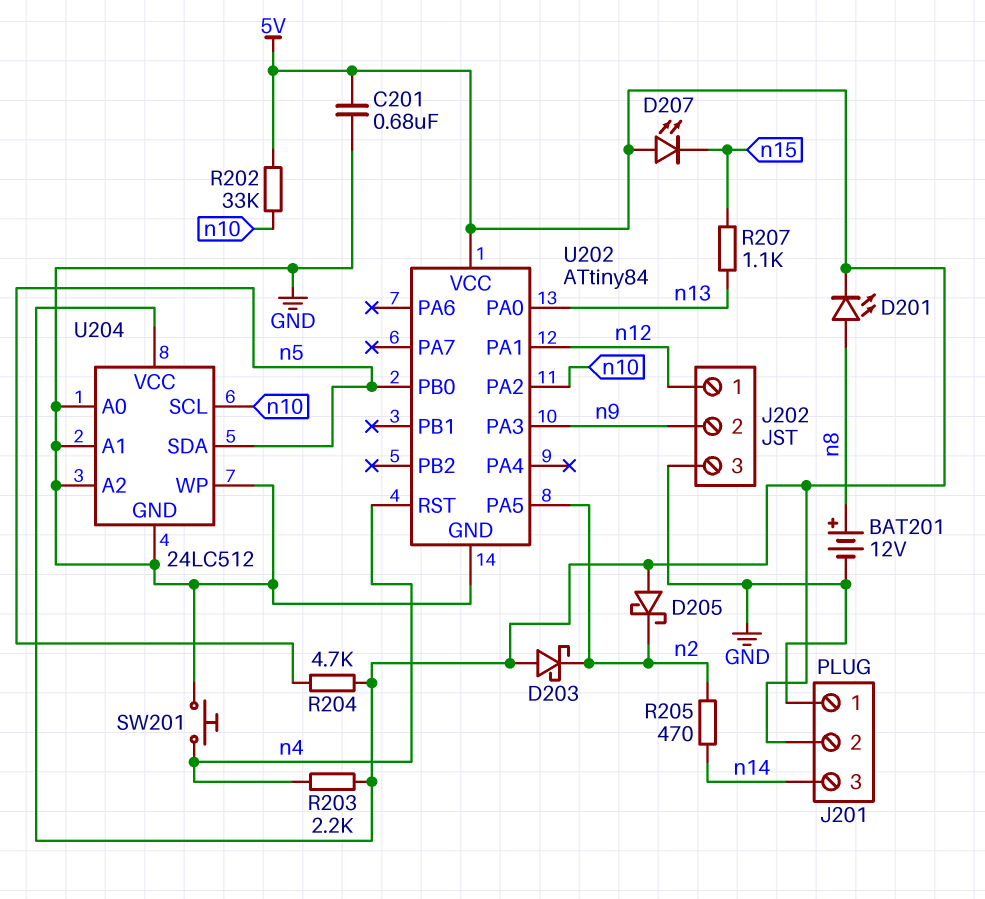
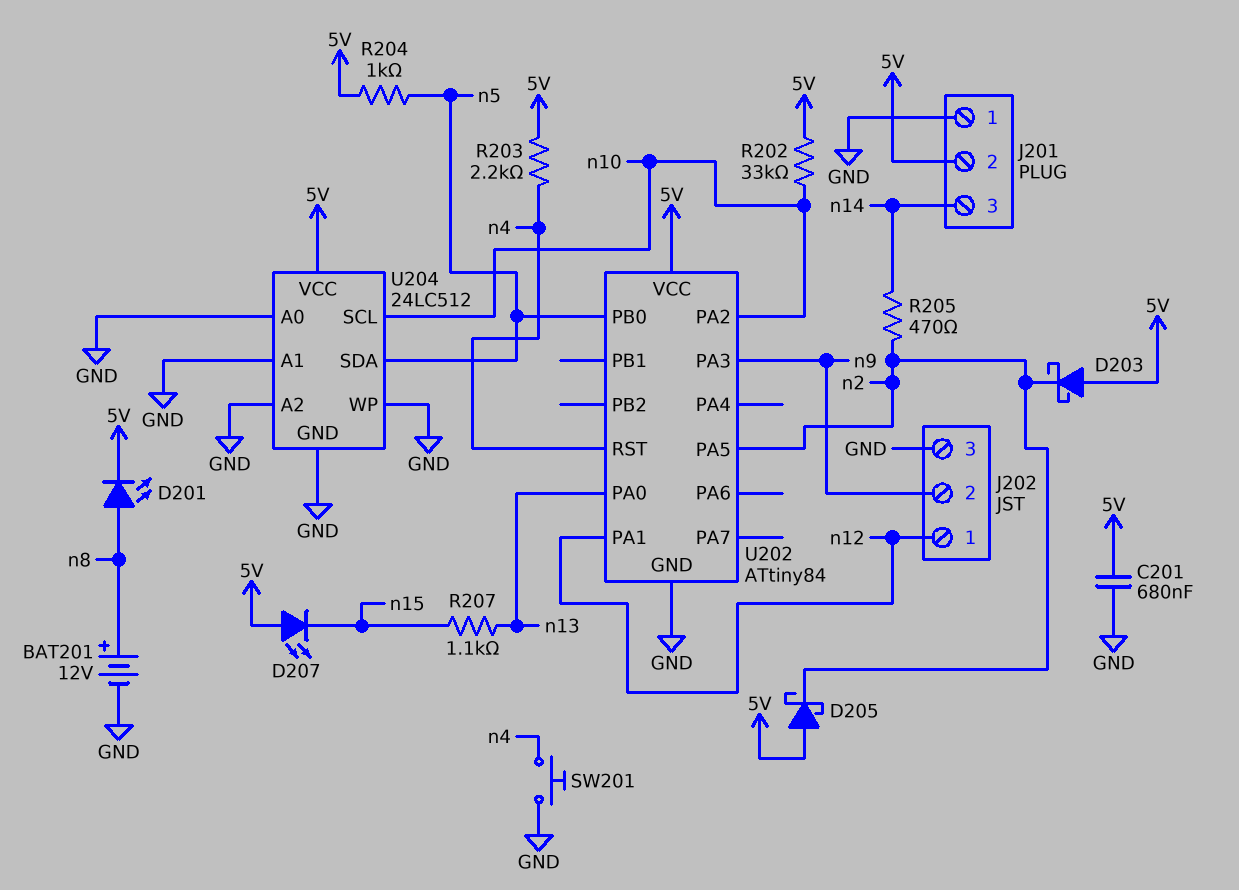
R204: 4.7k (5V, n5) -> 1k (5V, n5)

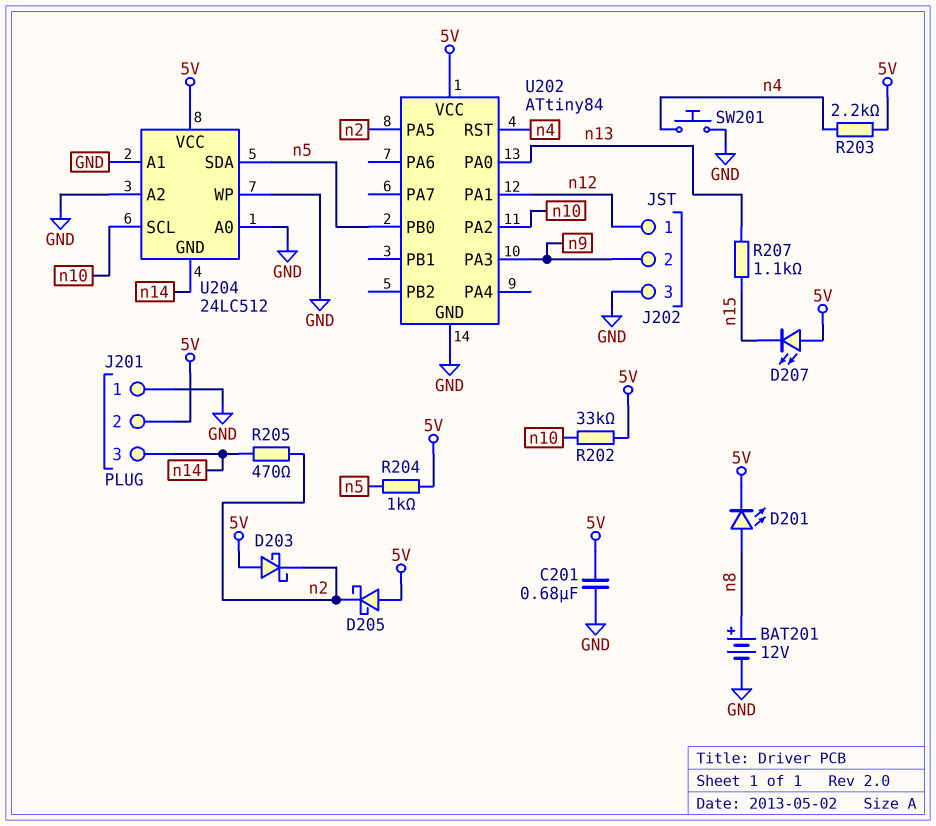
U204 pin GND: GND -> n14

